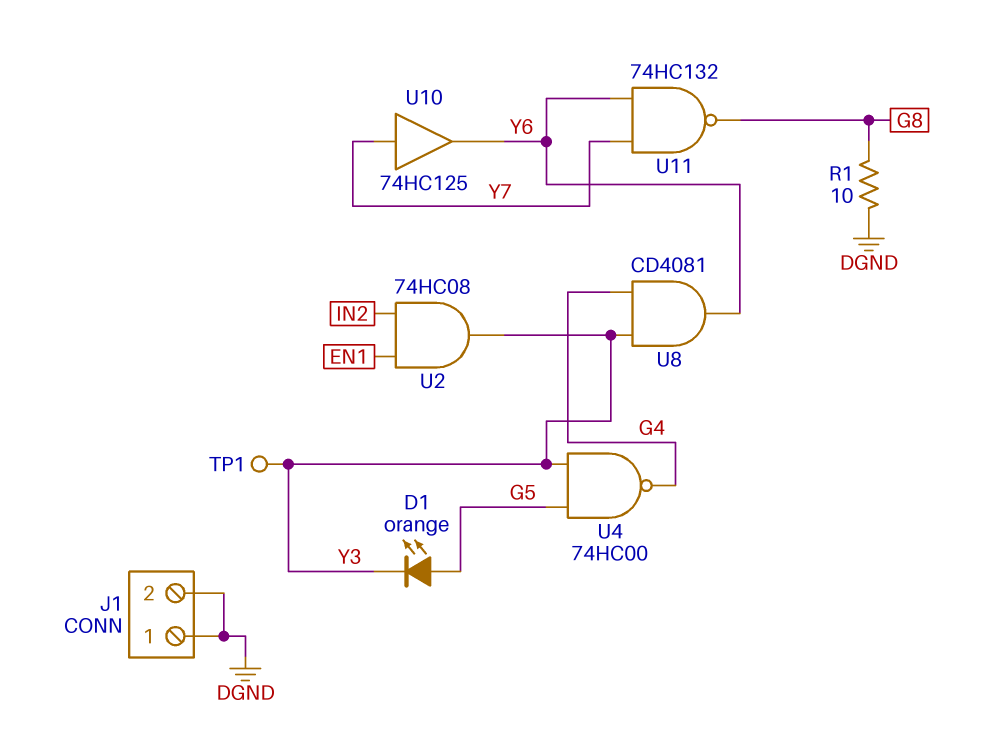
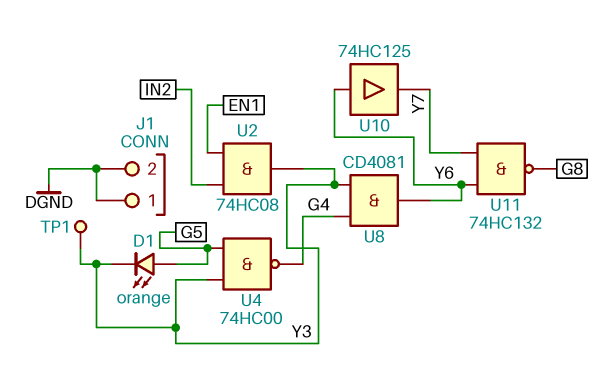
R1: 10 (DGND, G8) -> none
U10: buffer 74HC125 (in Y7, out Y6) -> buffer 74HC125 (in Y6, out Y7)

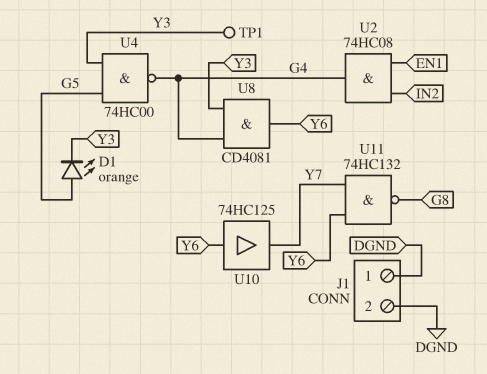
U2: AND 74HC08 (in EN1, in IN2, out Y3) -> AND 74HC08 (in EN1, in IN2, out G4)

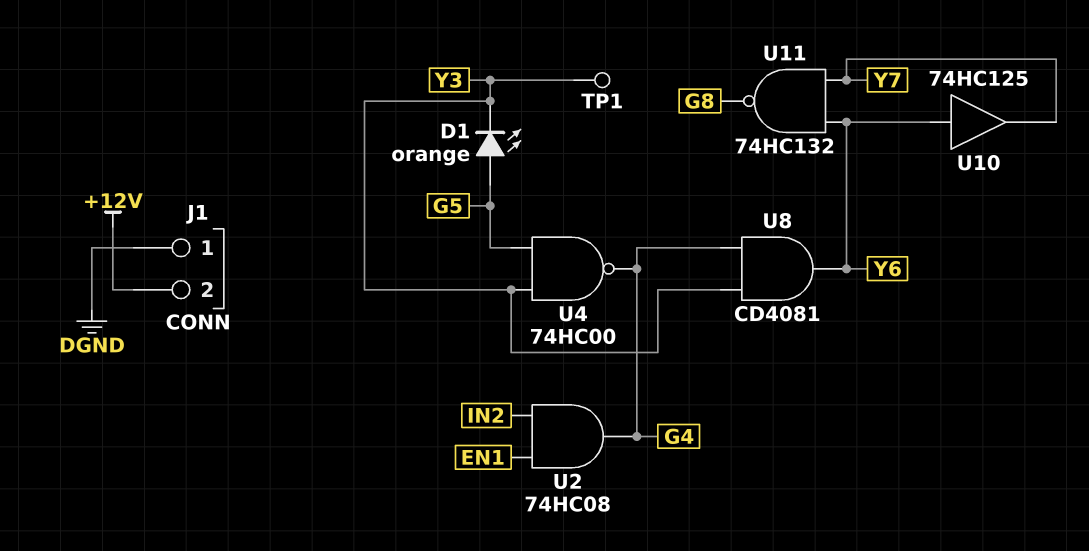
J1 pin 2: DGND -> +12V

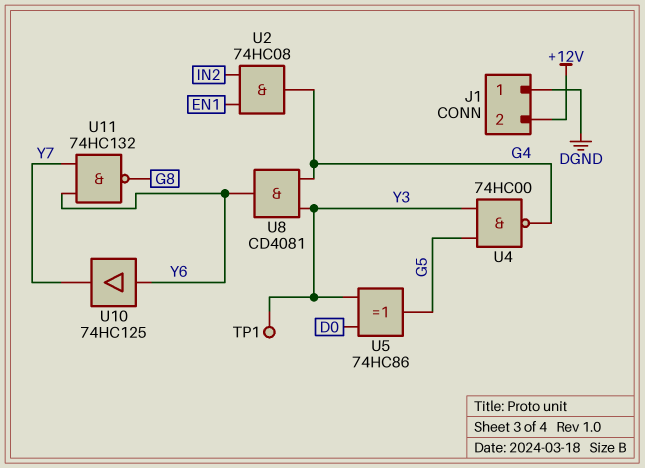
D1: LED orange (A G5, K Y3) -> none
U5: none -> XOR 74HC86 (in D0, in Y3, out G5)

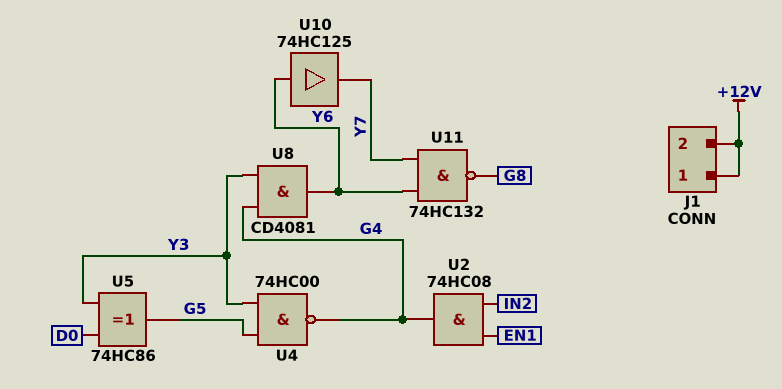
J1 pin 1: DGND -> +12V
TP1: test point (Y3) -> none

